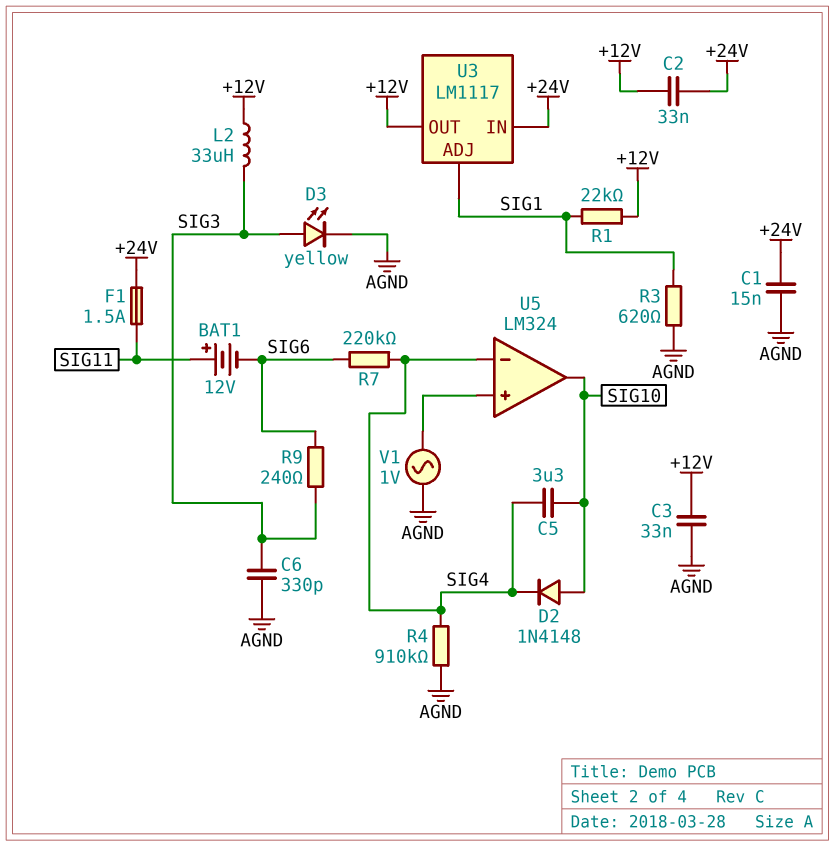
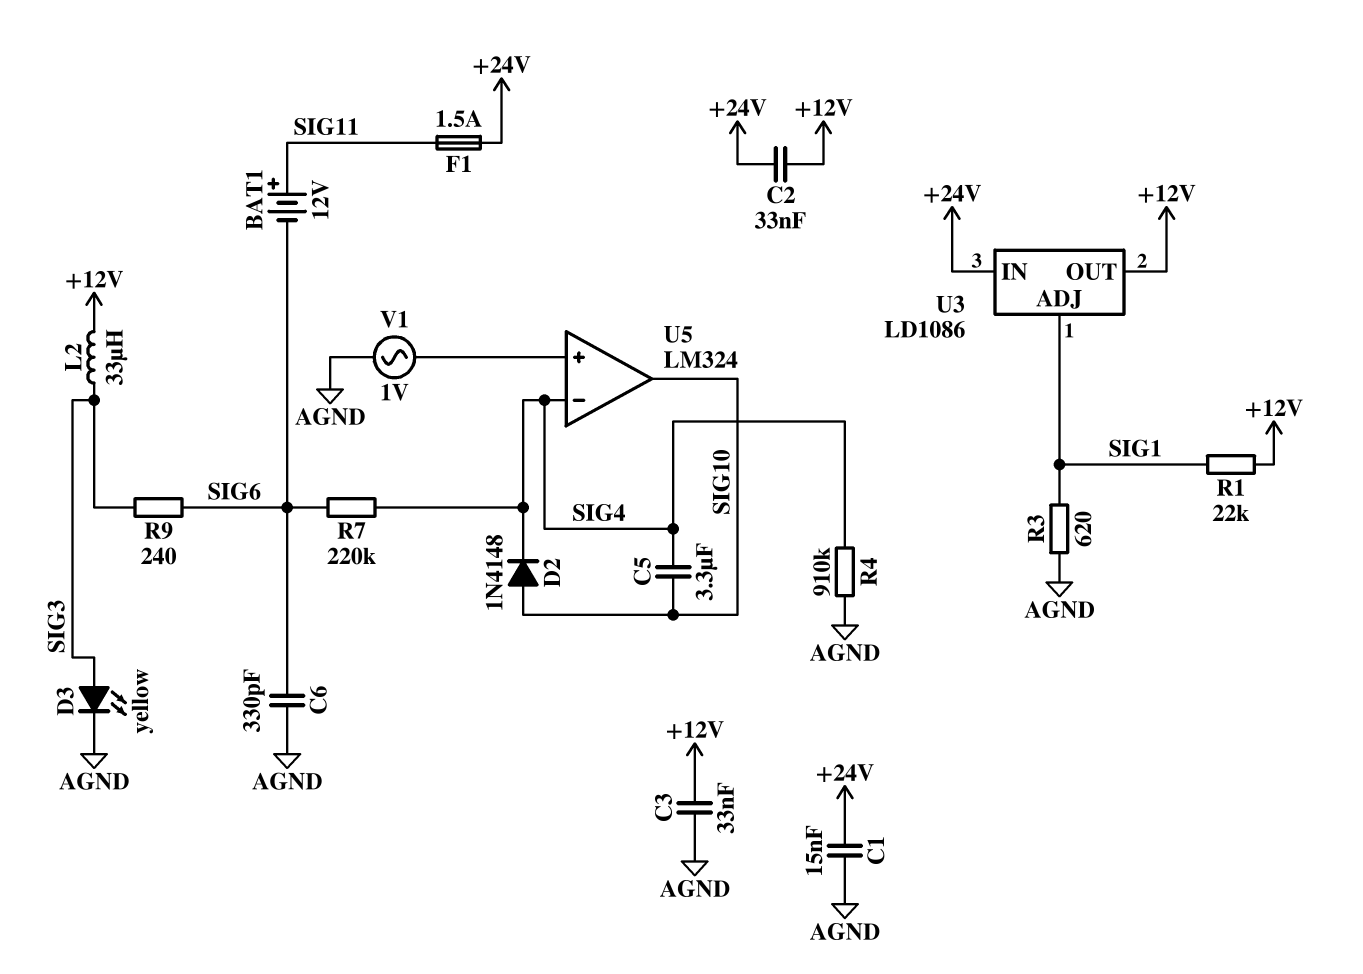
C6: 330pF (AGND, SIG3) -> 330pF (AGND, SIG6)
U3: LM1117 -> LD1086

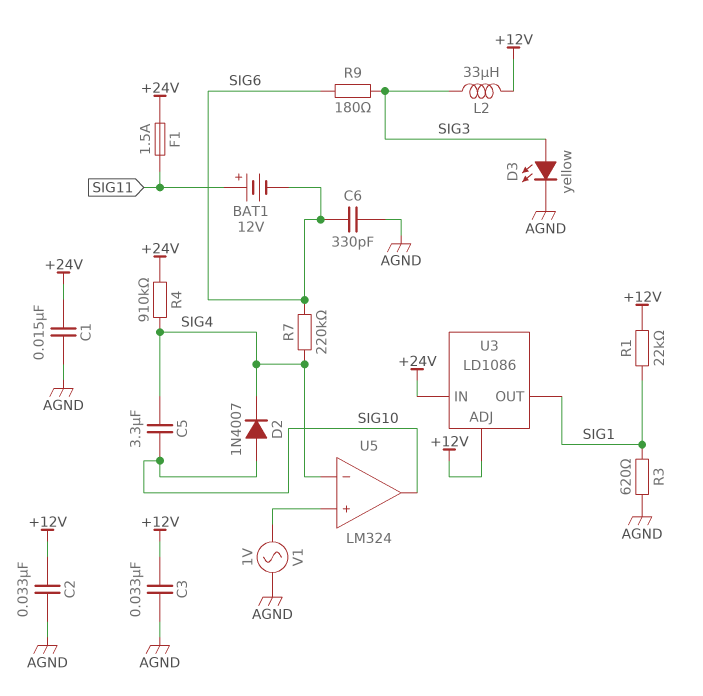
C2: 33nF (+12V, +24V) -> 33nF (+12V, AGND)
D2: diode 1N4148 (A SIG10, K SIG4) -> diode 1N4007 (A SIG10, K SIG4)
R4: 910k (AGND, SIG4) -> 910k (+24V, SIG4)
R9: 240 (SIG3, SIG6) -> 180 (SIG3, SIG6)
U3 pin ADJ: SIG1 -> +12V
U3 pin OUT: +12V -> SIG1

